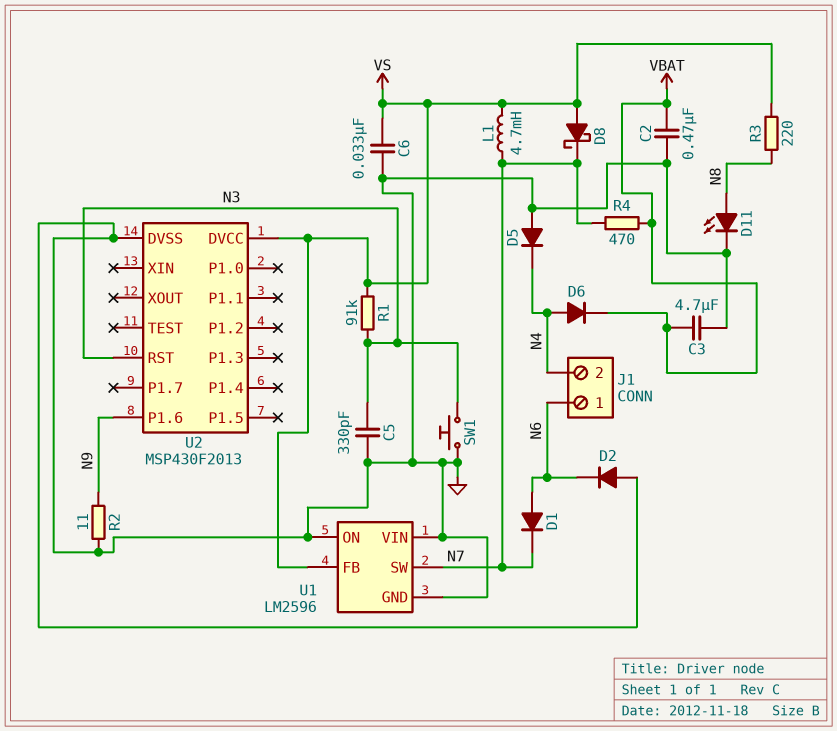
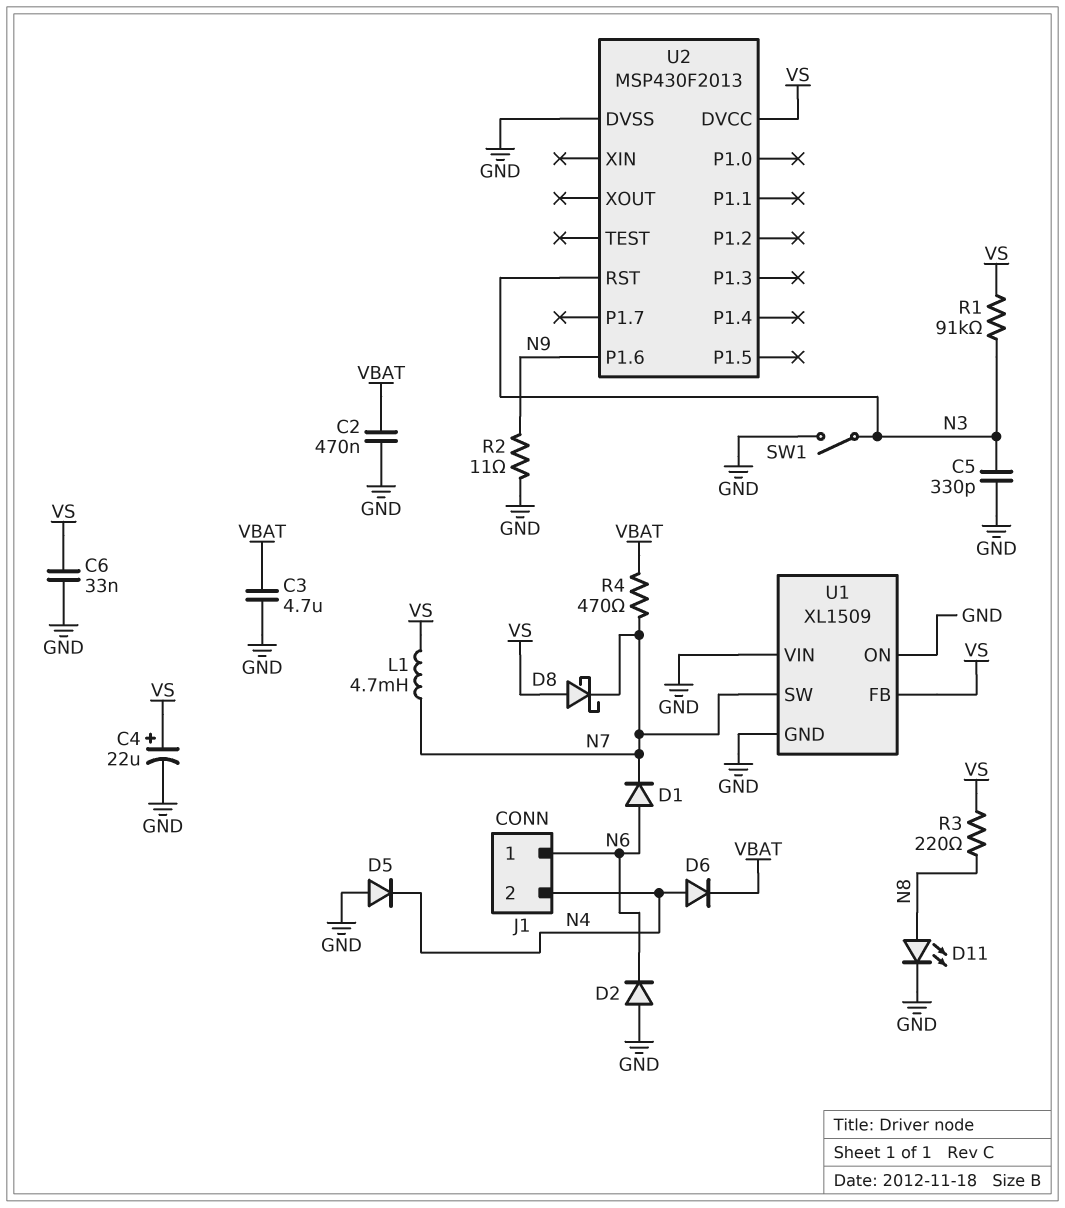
C4: none -> 22uF (plus VS, minus GND)
SW1: button (GND, N3) -> switch (GND, N3)
U1: LM2596 -> XL1509

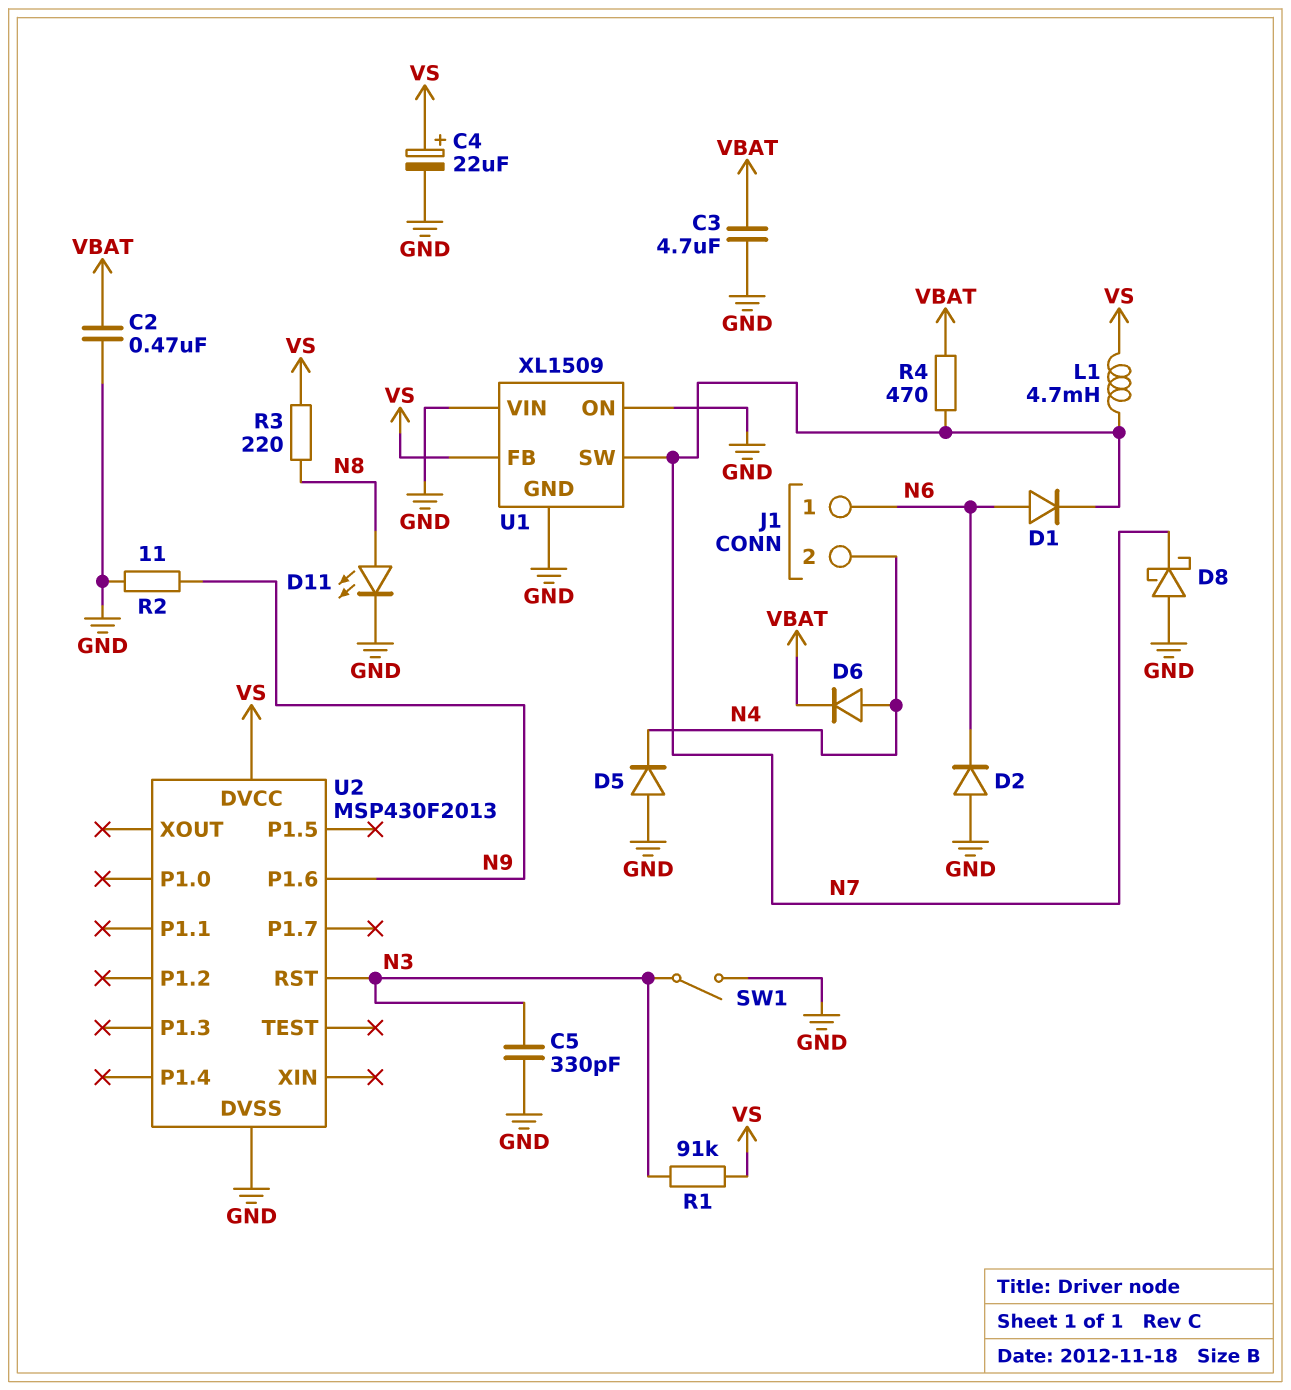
C6: 33nF (GND, VS) -> none
D8: schottky (A VS, K N7) -> schottky (A GND, K N7)

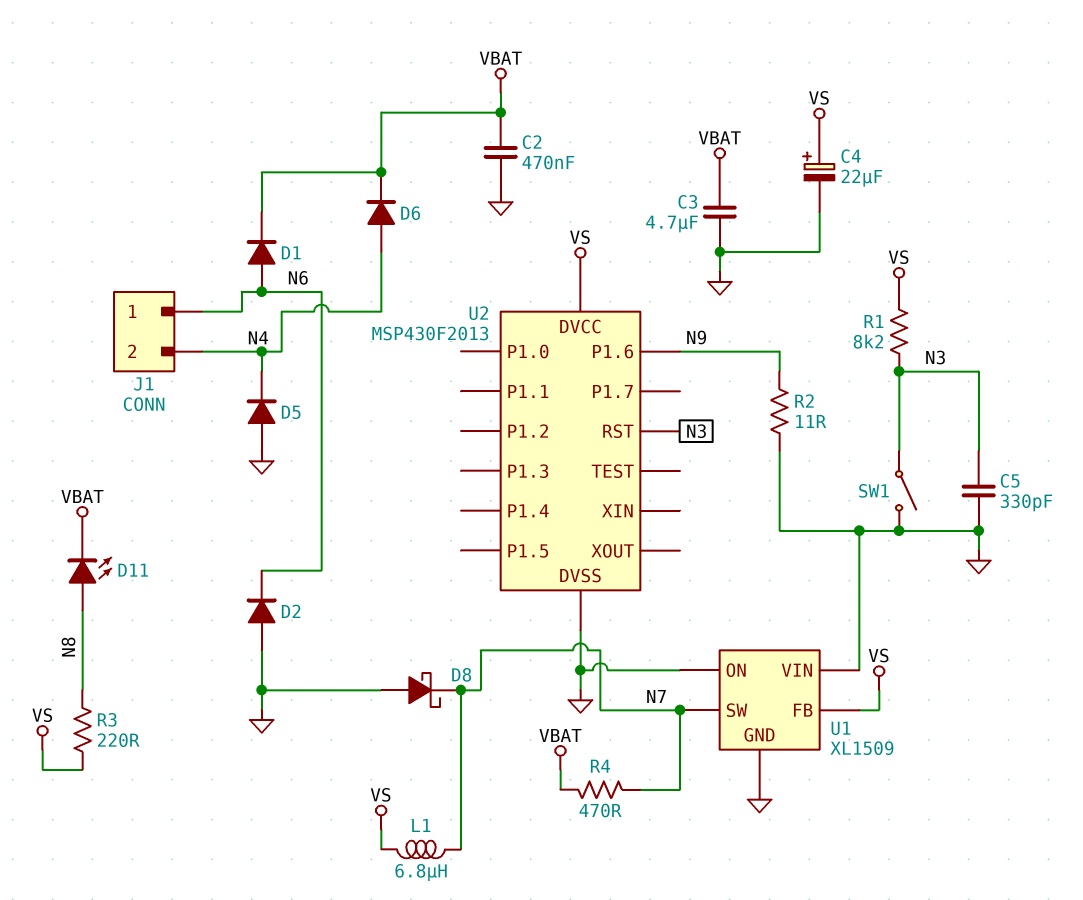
D1: diode (A N6, K N7) -> diode (A N6, K VBAT)
D11: LED (A N8, K GND) -> LED (A N8, K VBAT)
L1: 4.7mH (N7, VS) -> 6.8uH (N7, VS)
R1: 91k (N3, VS) -> 8.2k (N3, VS)

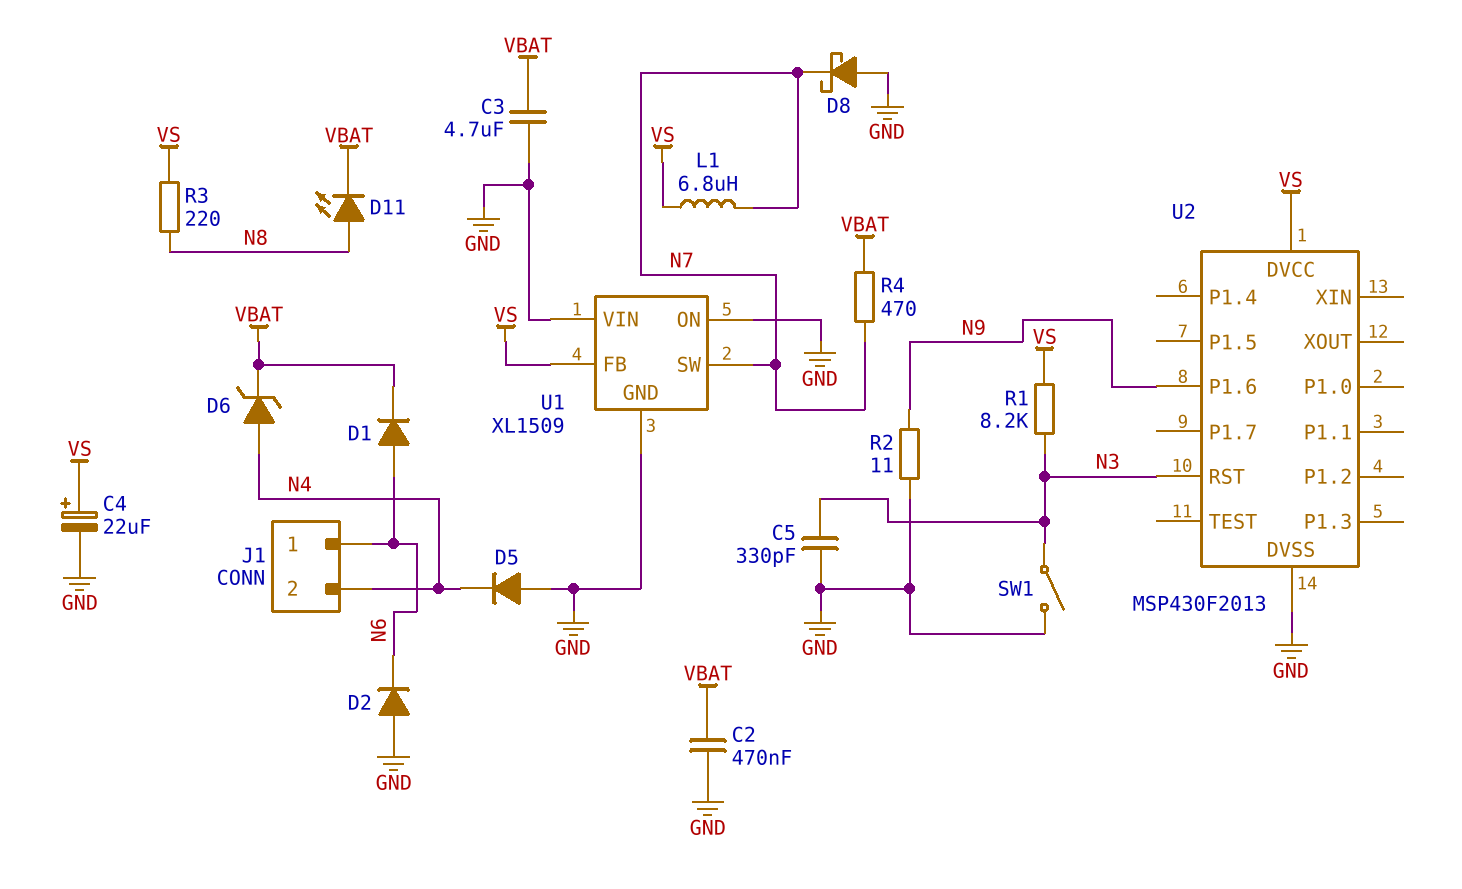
D6: diode (A N4, K VBAT) -> zener (A N4, K VBAT)

